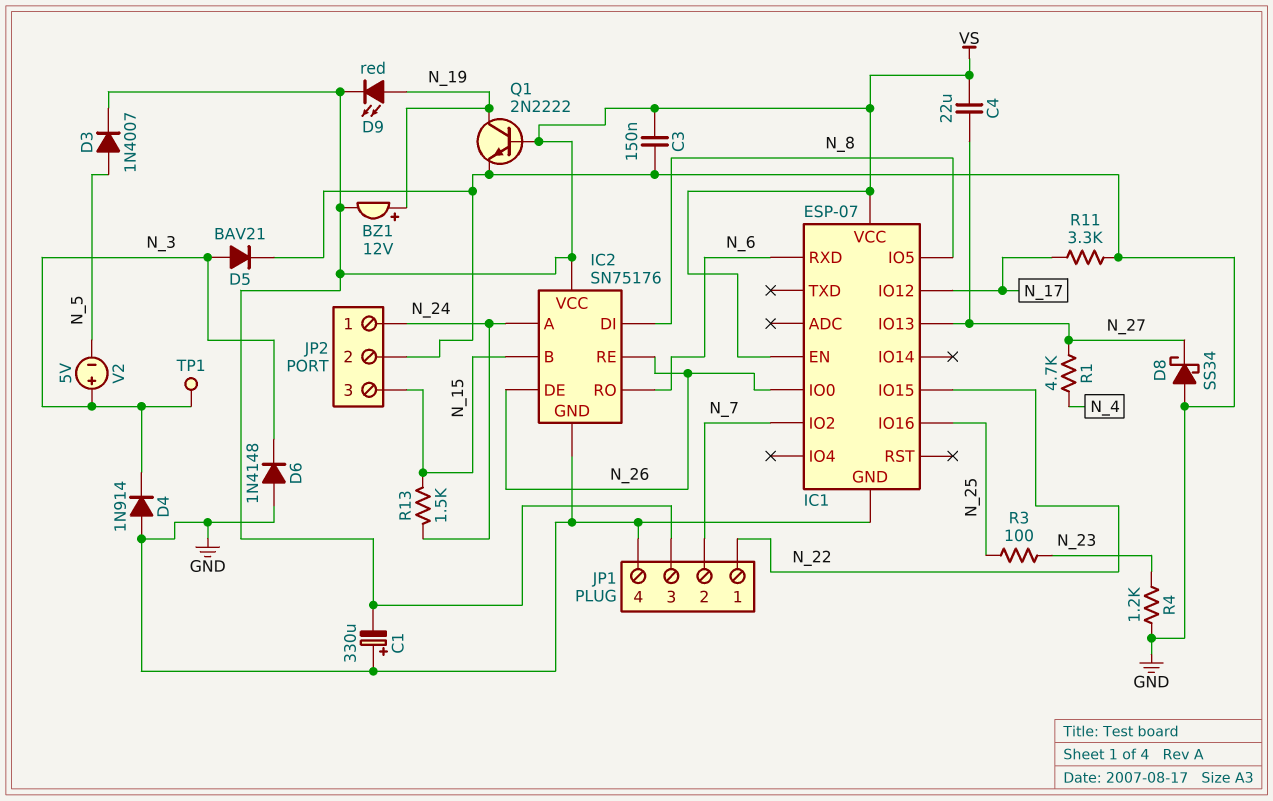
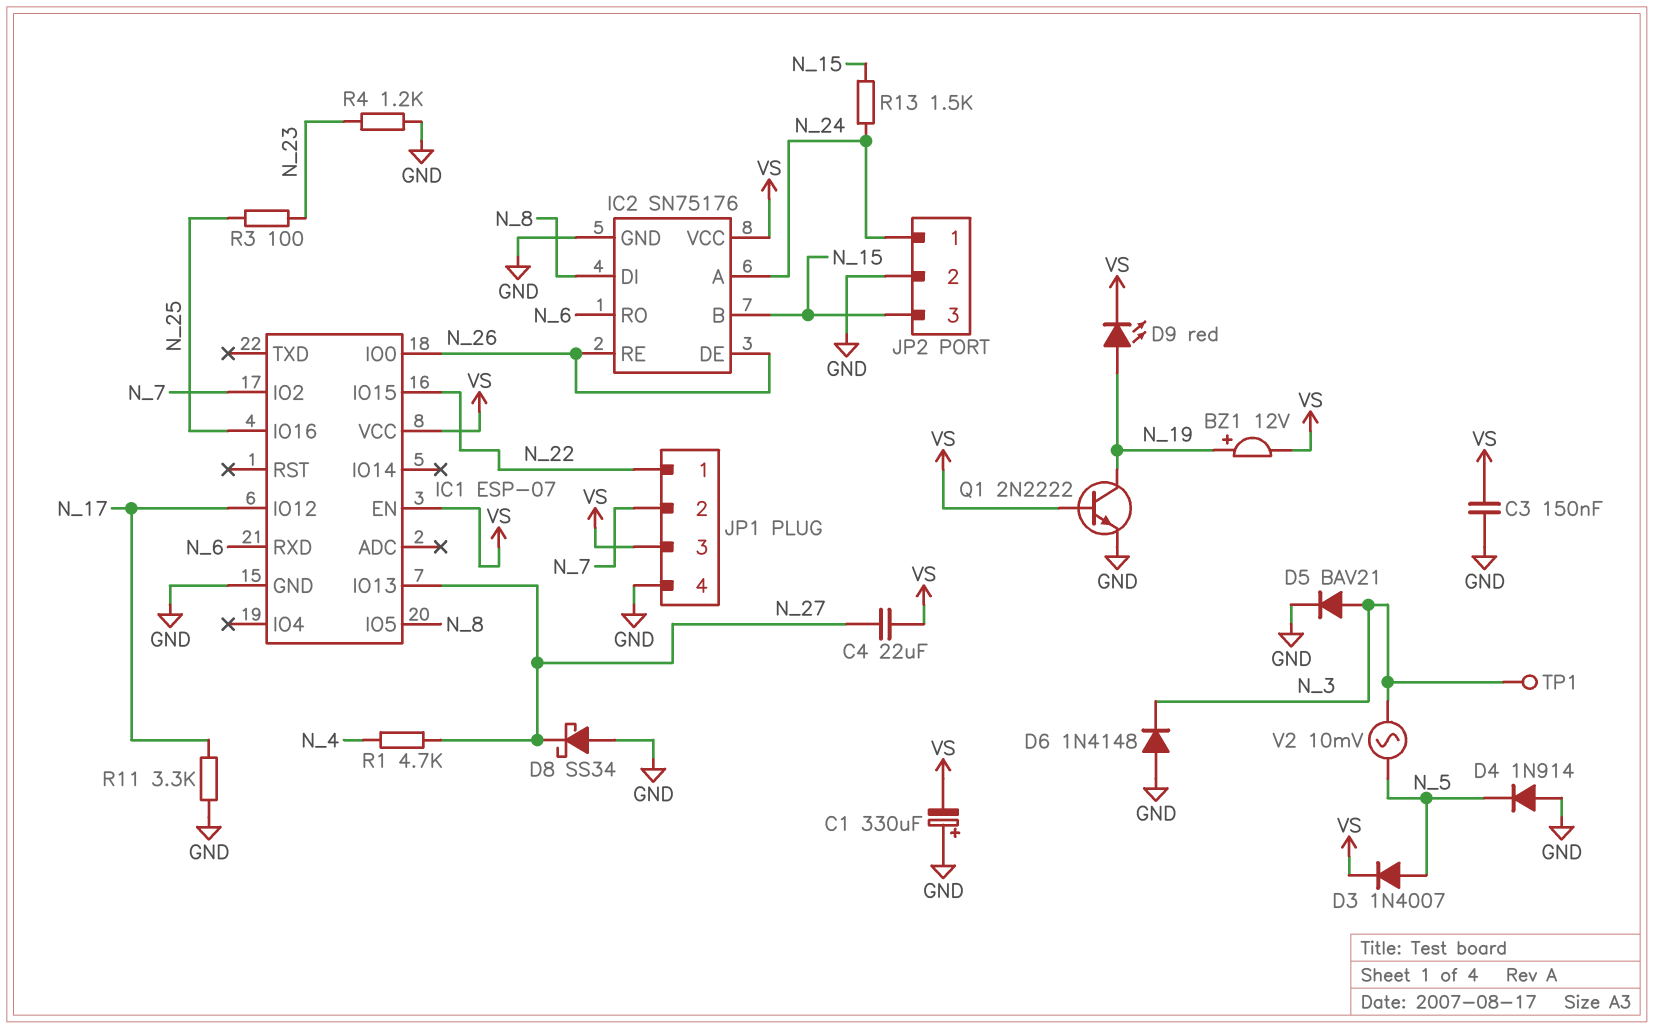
D4: diode 1N914 (A GND, K N_3) -> diode 1N914 (A GND, K N_5)
V2: 5V (plus N_3, minus N_5) -> AC 10mV (N_3, N_5)

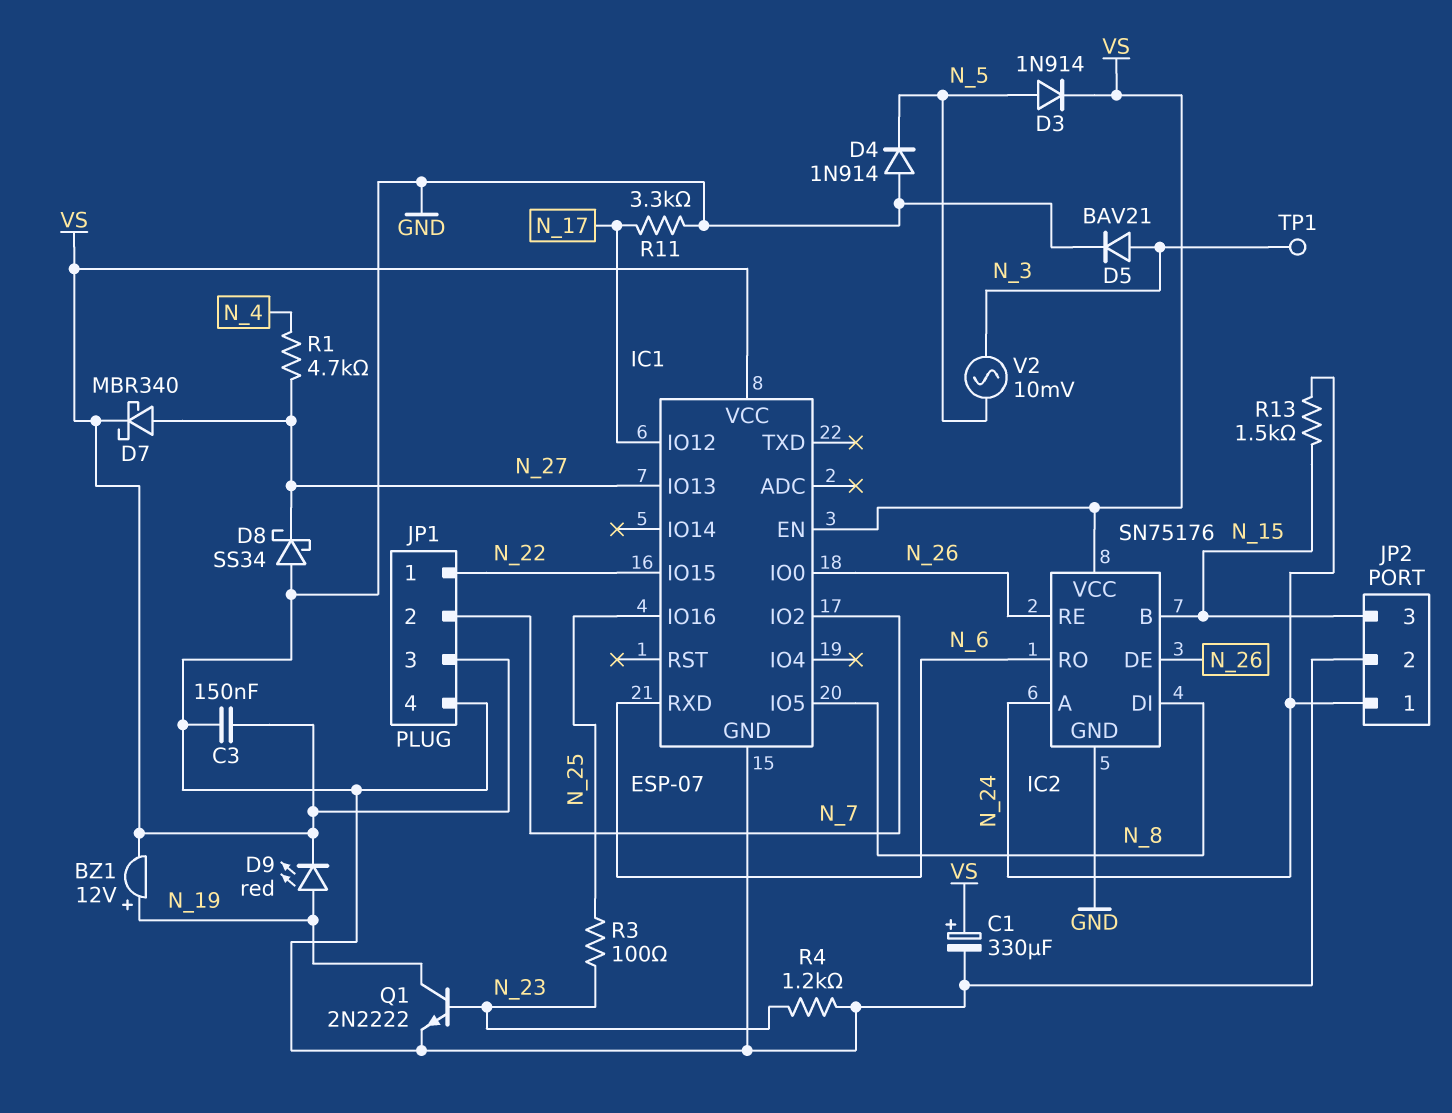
C1: 330uF (plus GND, minus VS) -> 330uF (plus VS, minus GND)
C4: 22uF (N_27, VS) -> none
D3: diode 1N4007 (A N_5, K VS) -> diode 1N914 (A N_5, K VS)
D6: diode 1N4148 (A GND, K N_3) -> none
D7: none -> schottky MBR340 (A N_27, K VS)
Q1: NPN 2N2222 (B VS, C N_19, E GND) -> NPN 2N2222 (B N_23, C N_19, E GND)

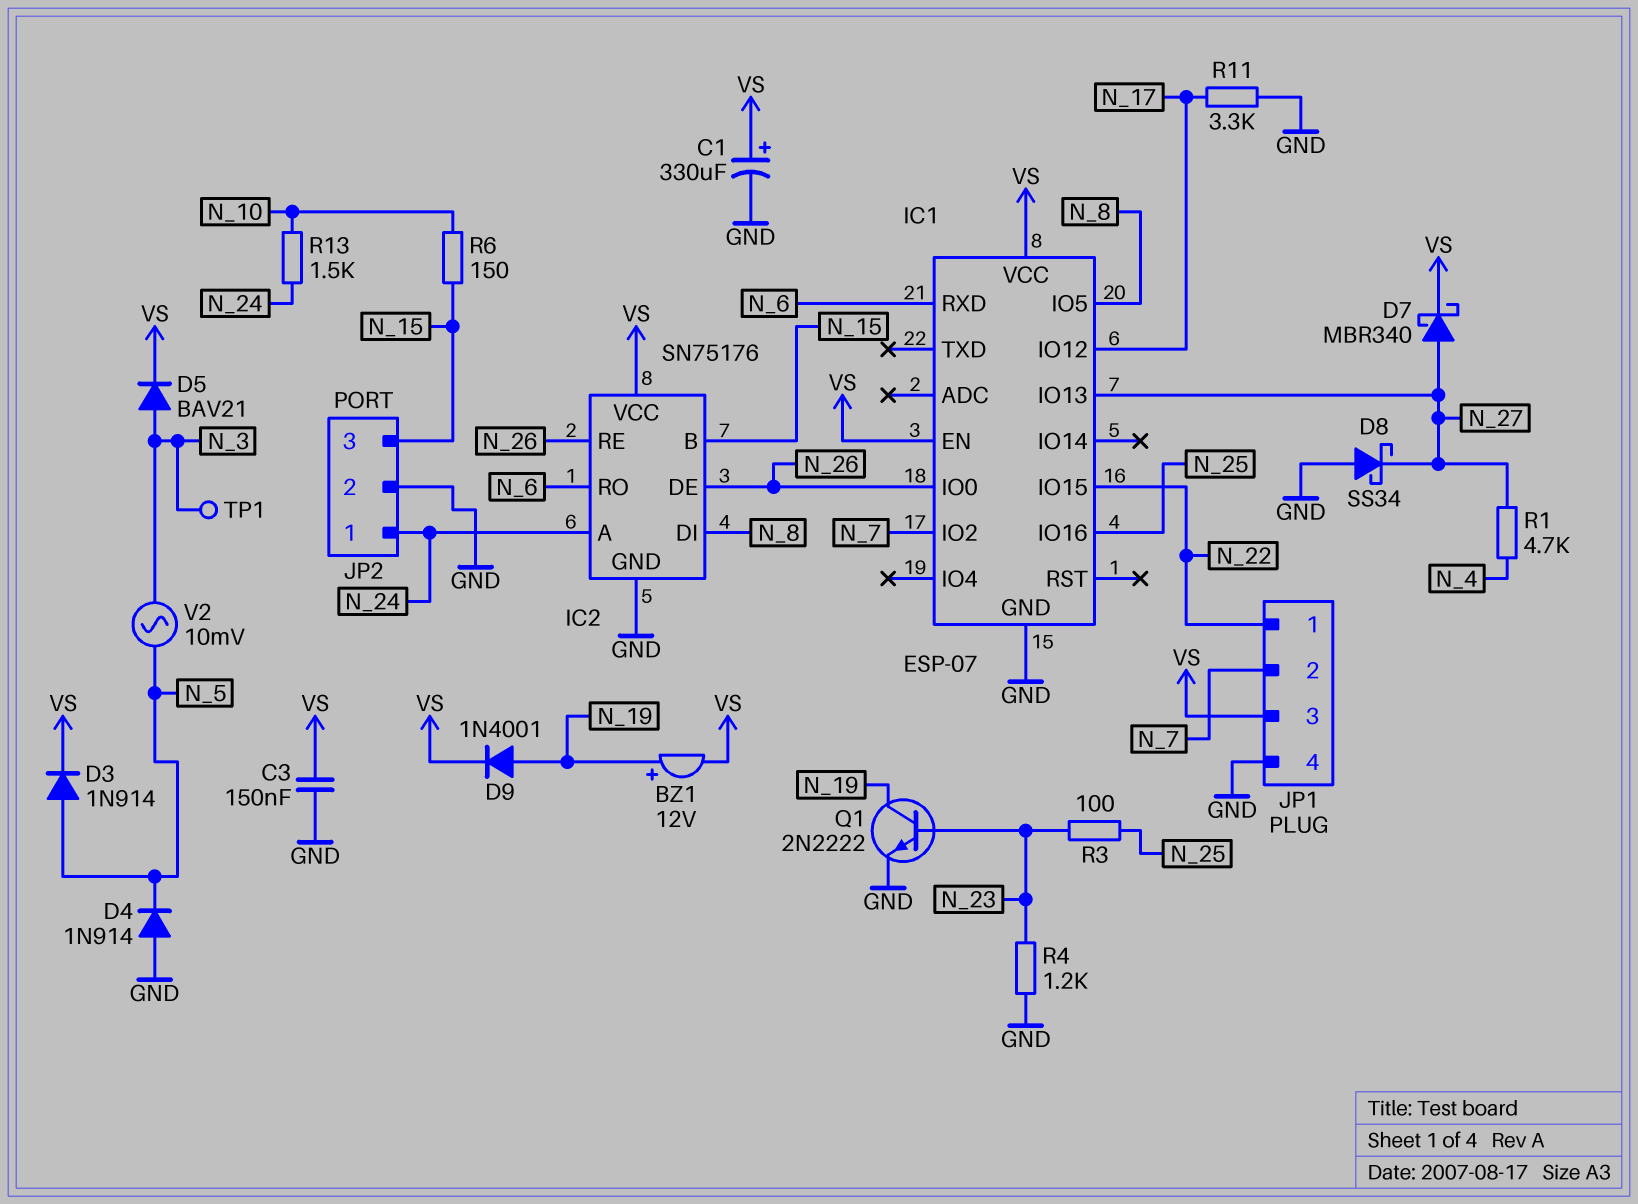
D5: diode BAV21 (A N_3, K GND) -> diode BAV21 (A N_3, K VS)
D9: LED red (A N_19, K VS) -> diode 1N4001 (A N_19, K VS)
R6: none -> 150 (N_10, N_15)
R13: 1.5k (N_15, N_24) -> 1.5k (N_10, N_24)

